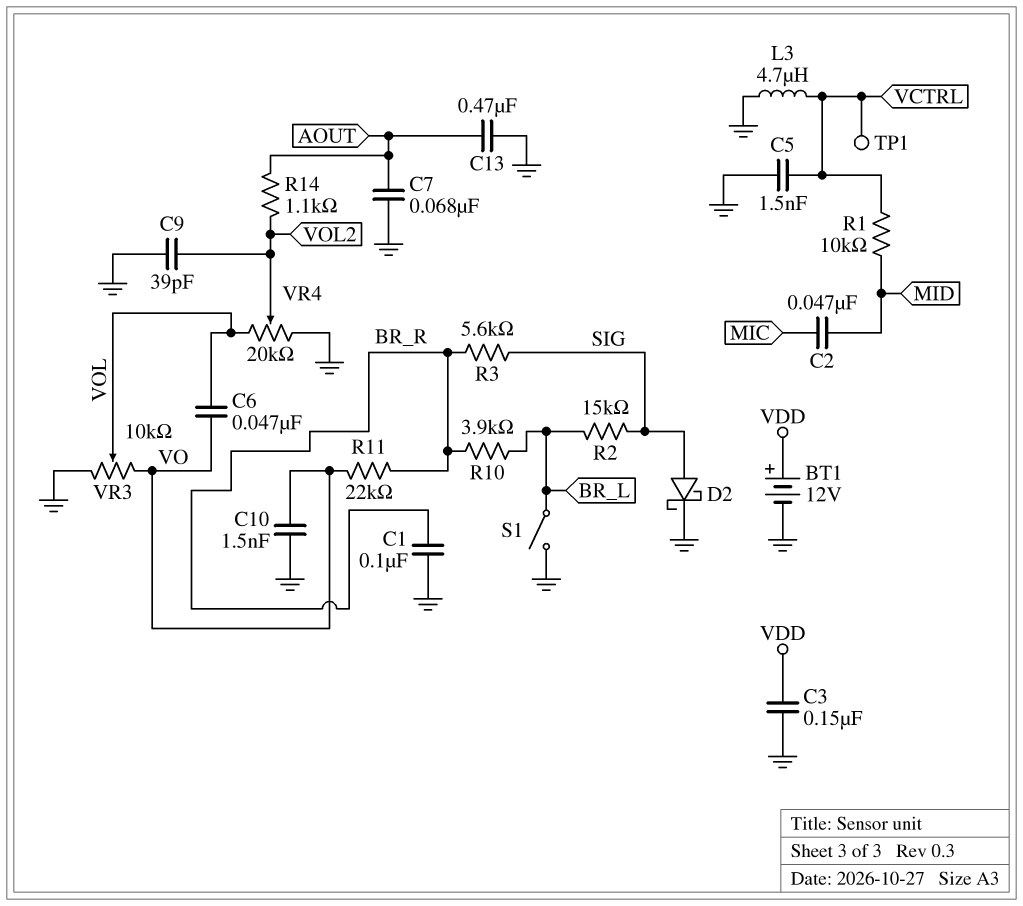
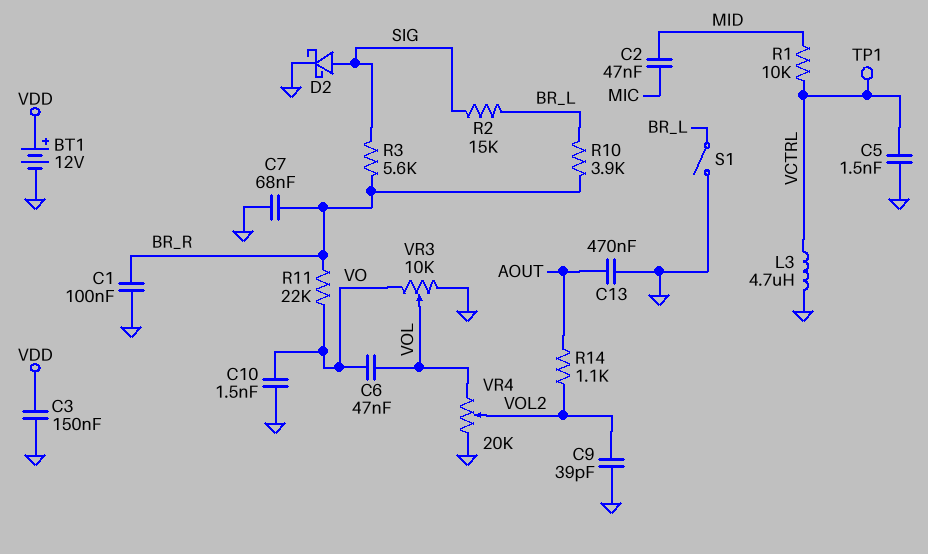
C7: 68nF (AOUT, GND) -> 68nF (BR_R, GND)

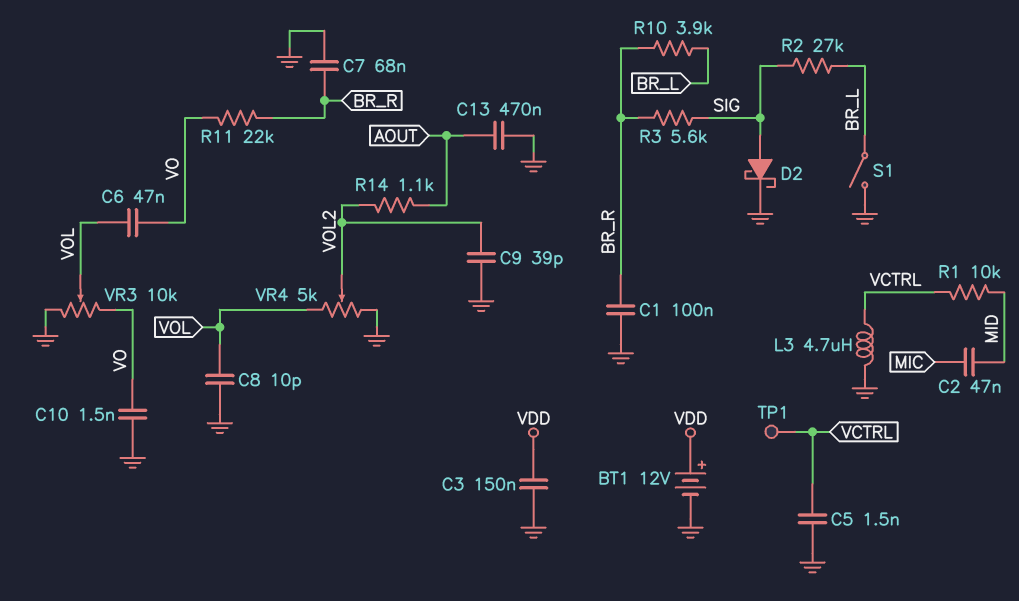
C8: none -> 10pF (GND, VOL)
R2: 15k (BR_L, SIG) -> 27k (BR_L, SIG)
VR4: 20k (GND, VOL, wiper VOL2) -> 5k (GND, VOL, wiper VOL2)

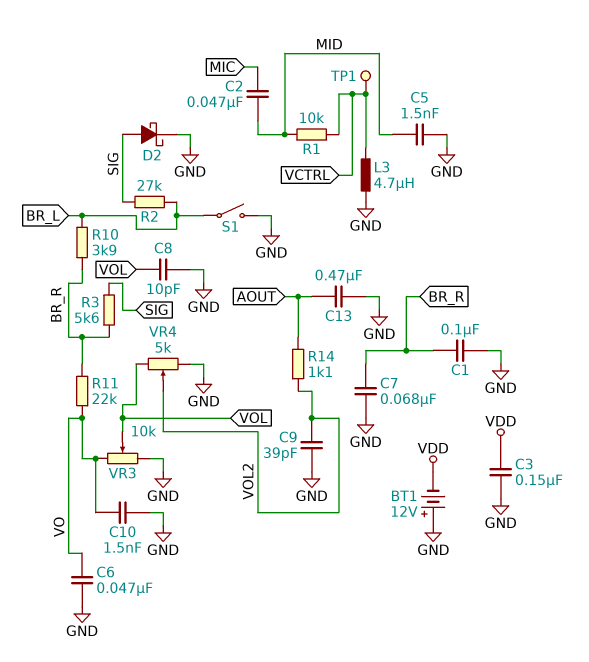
BT1: 12V (plus VDD, minus GND) -> 12V (plus GND, minus VDD)
C5: 1.5nF (GND, VCTRL) -> 1.5nF (GND, MID)
C6: 47nF (VO, VOL) -> 47nF (GND, VO)

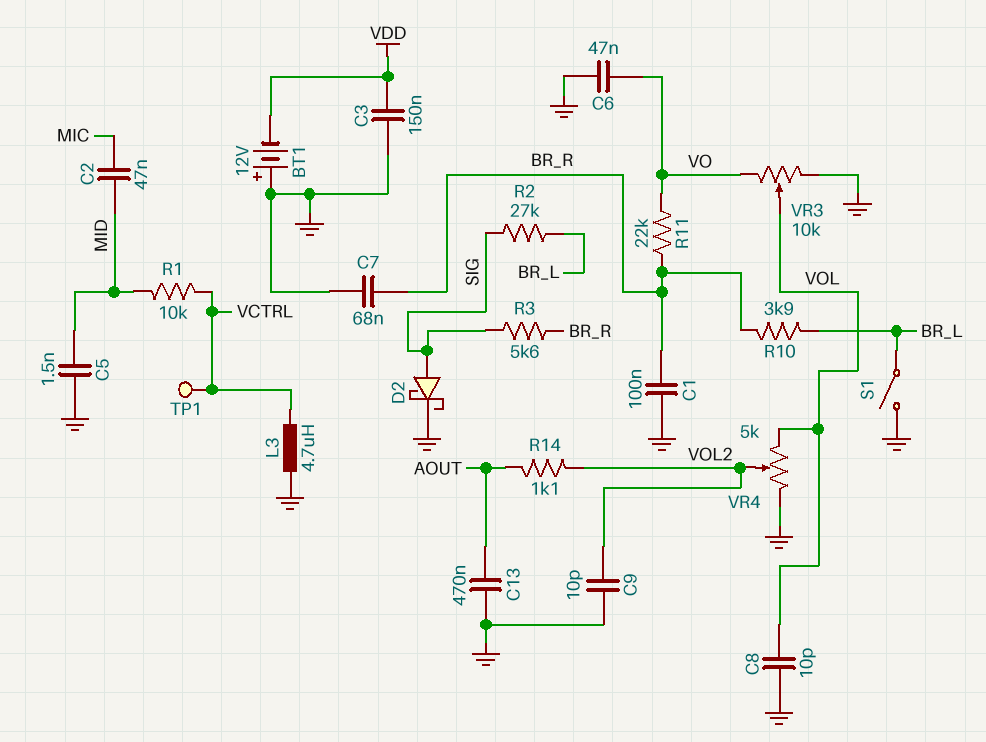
C9: 39pF (GND, VOL2) -> 10pF (GND, VOL2)
C10: 1.5nF (GND, VO) -> none

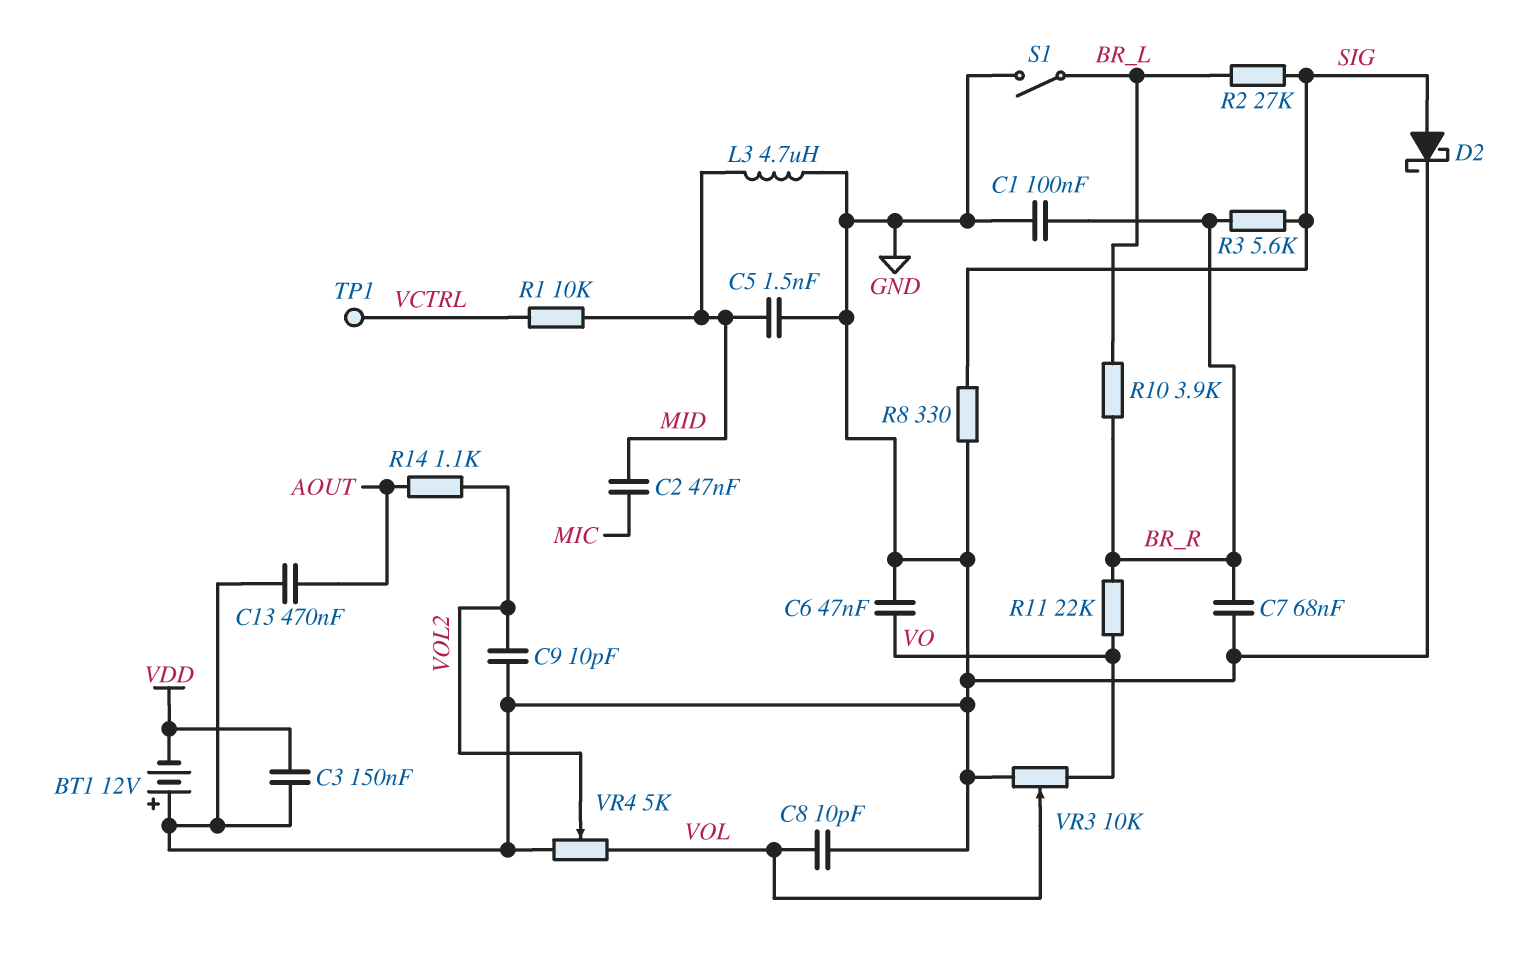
L3: 4.7uH (GND, VCTRL) -> 4.7uH (GND, MID)
R8: none -> 330 (GND, SIG)

